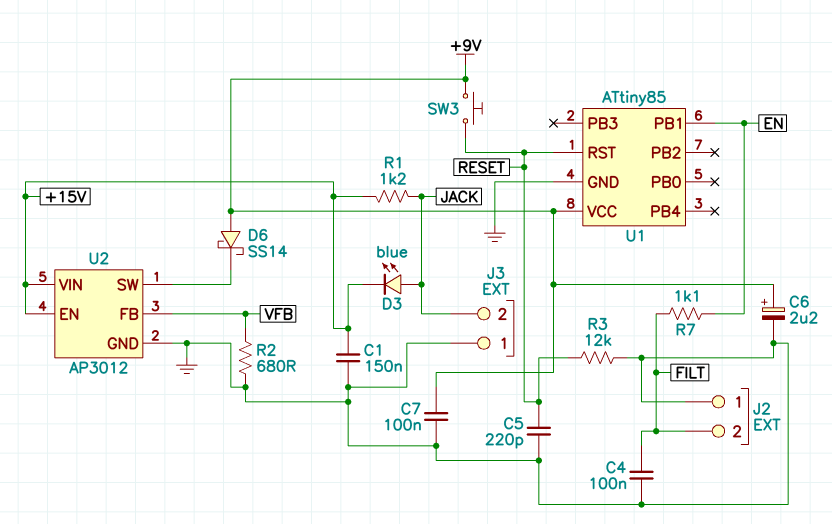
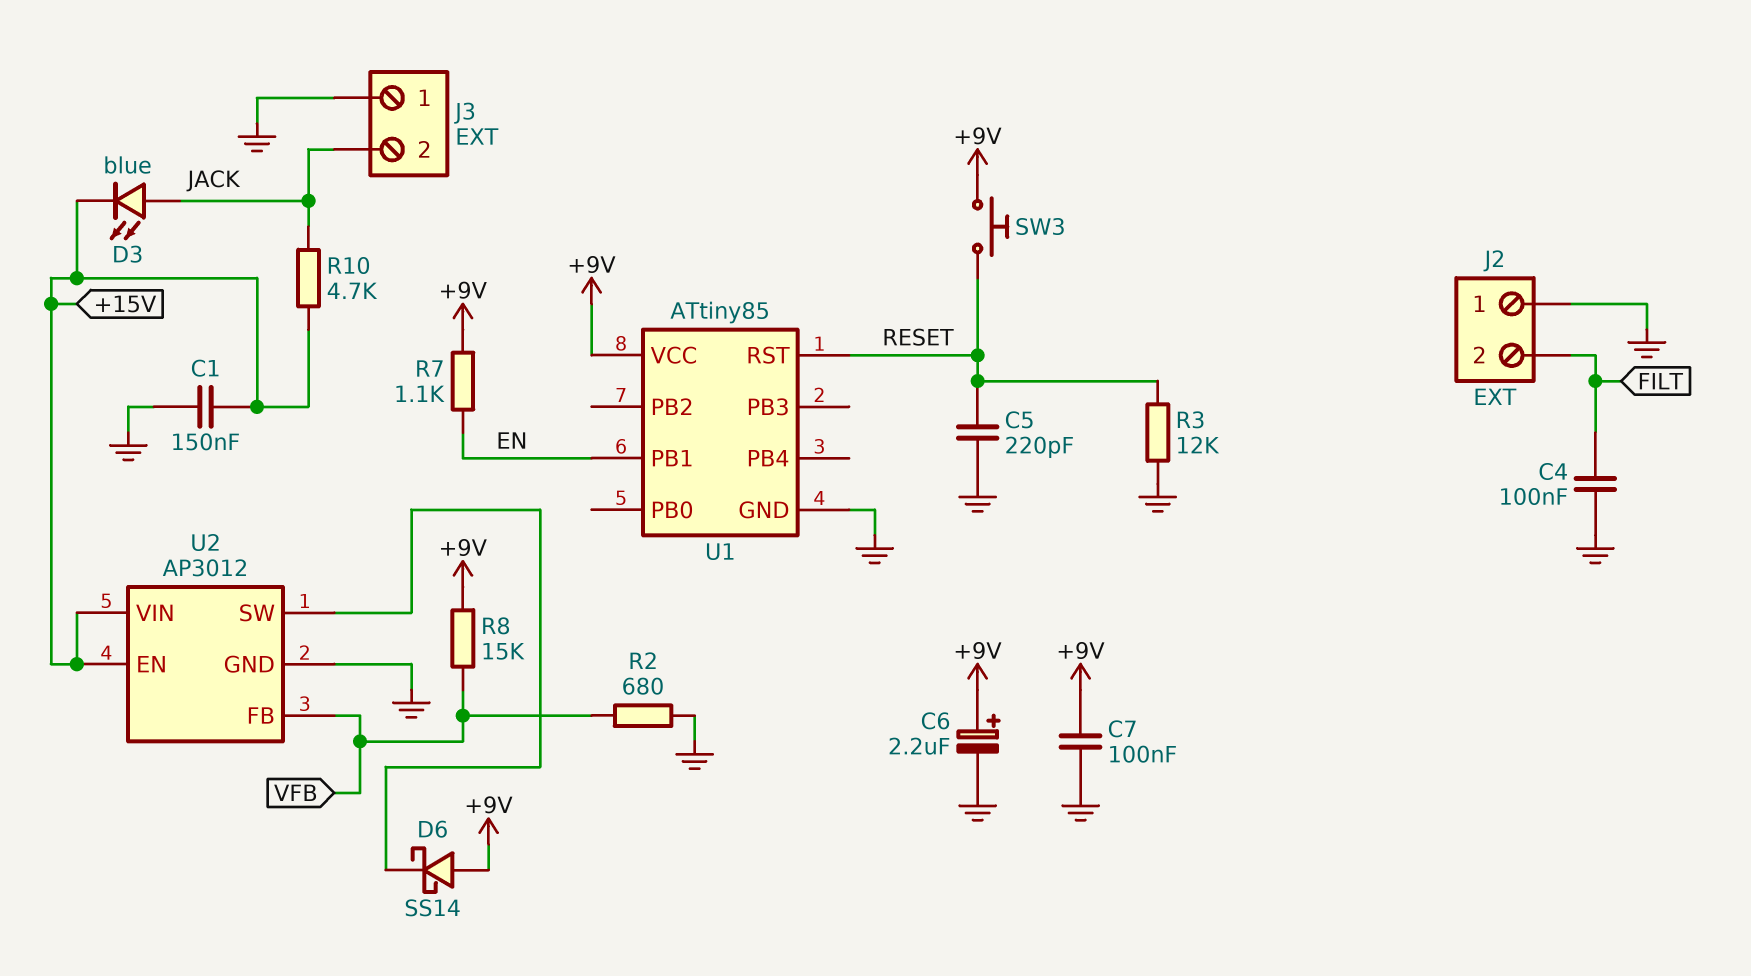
R1: 1.2k (+15V, JACK) -> none
R7: 1.1k (EN, FILT) -> 1.1k (+9V, EN)
R8: none -> 15k (+9V, VFB)
R10: none -> 4.7k (+15V, JACK)

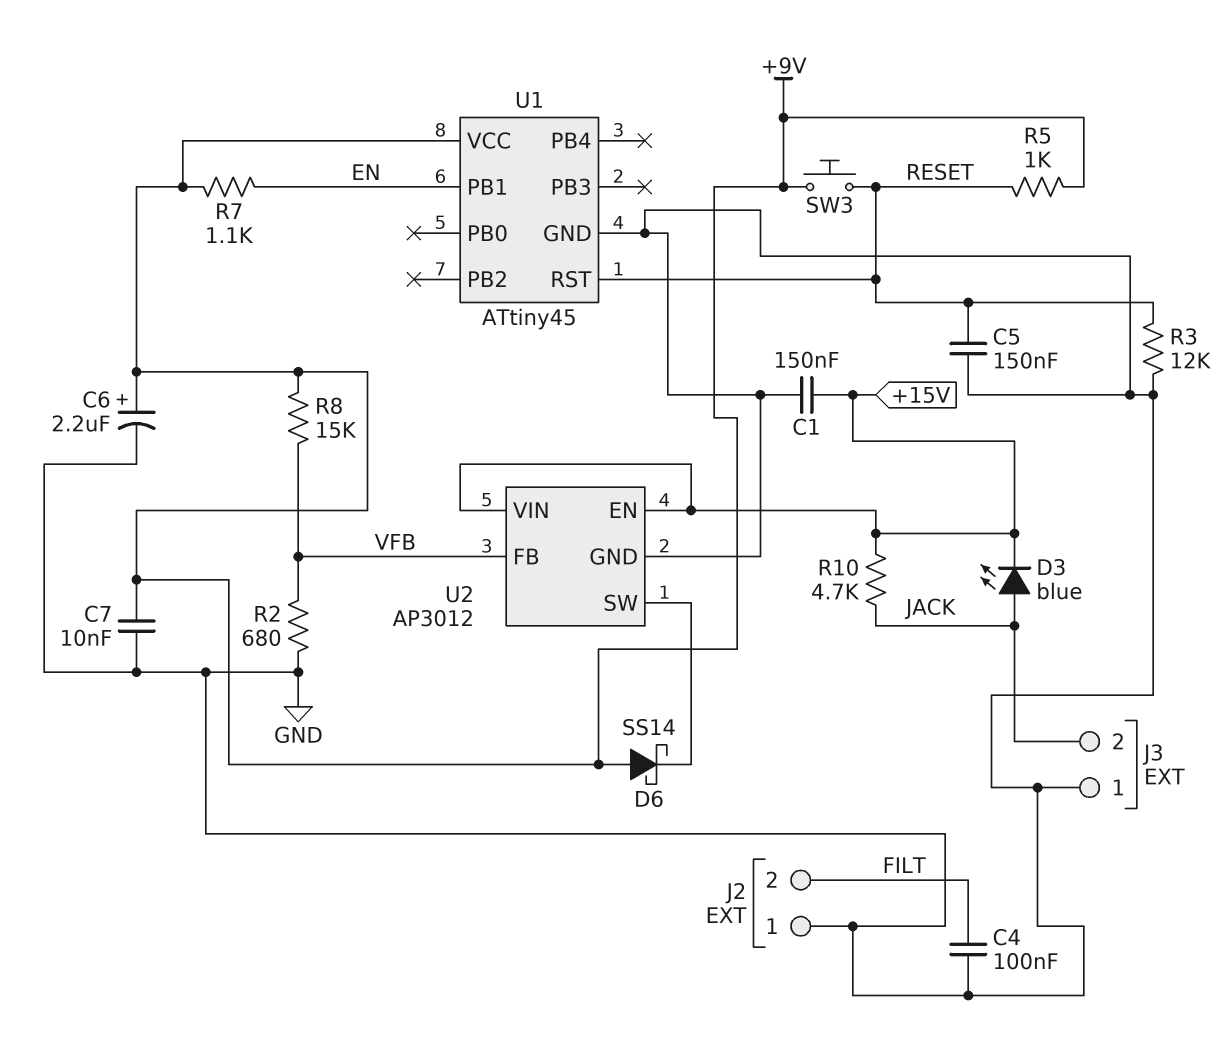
C5: 220pF (GND, RESET) -> 150nF (GND, RESET)
C7: 100nF (+9V, GND) -> 10nF (+9V, GND)
R5: none -> 1k (+9V, RESET)
U1: ATtiny85 -> ATtiny45

